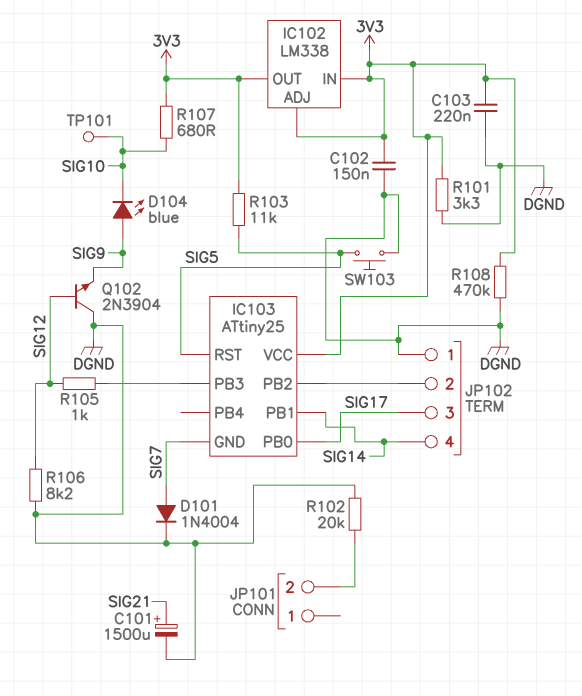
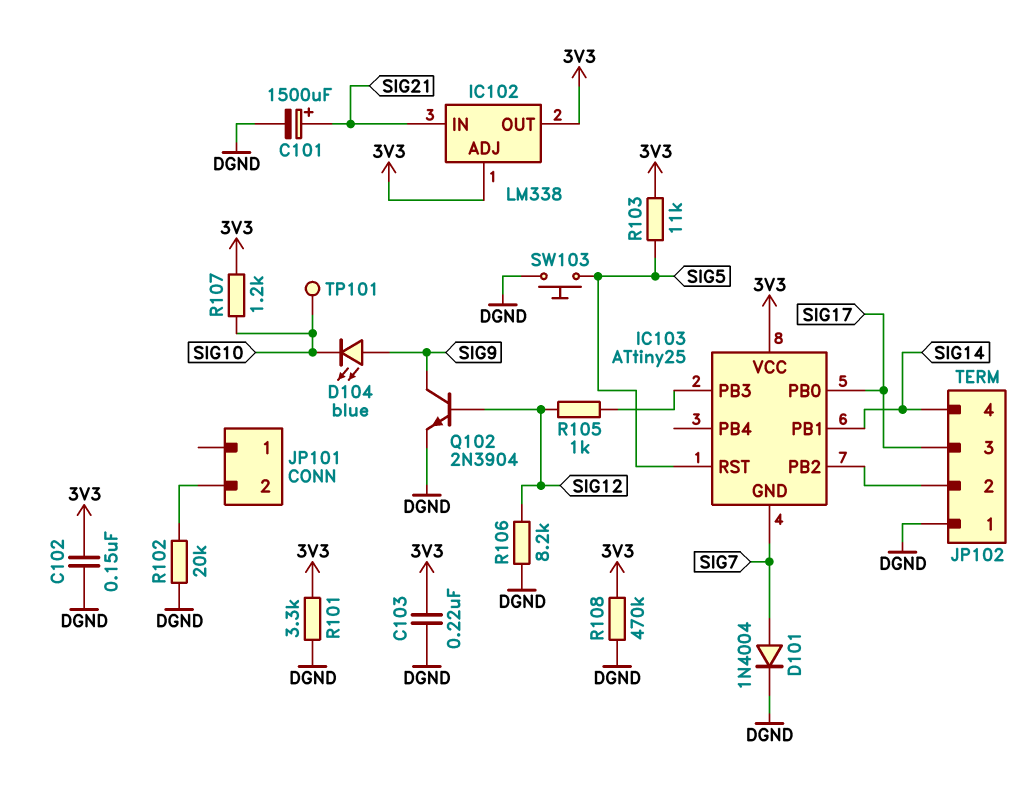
IC102 pin IN: 3V3 -> SIG21
Q102: NPN 2N3904 (B SIG12, C DGND, E SIG9) -> NPN 2N3904 (B SIG12, C SIG9, E DGND)
R107: 680 (3V3, SIG10) -> 1.2k (3V3, SIG10)

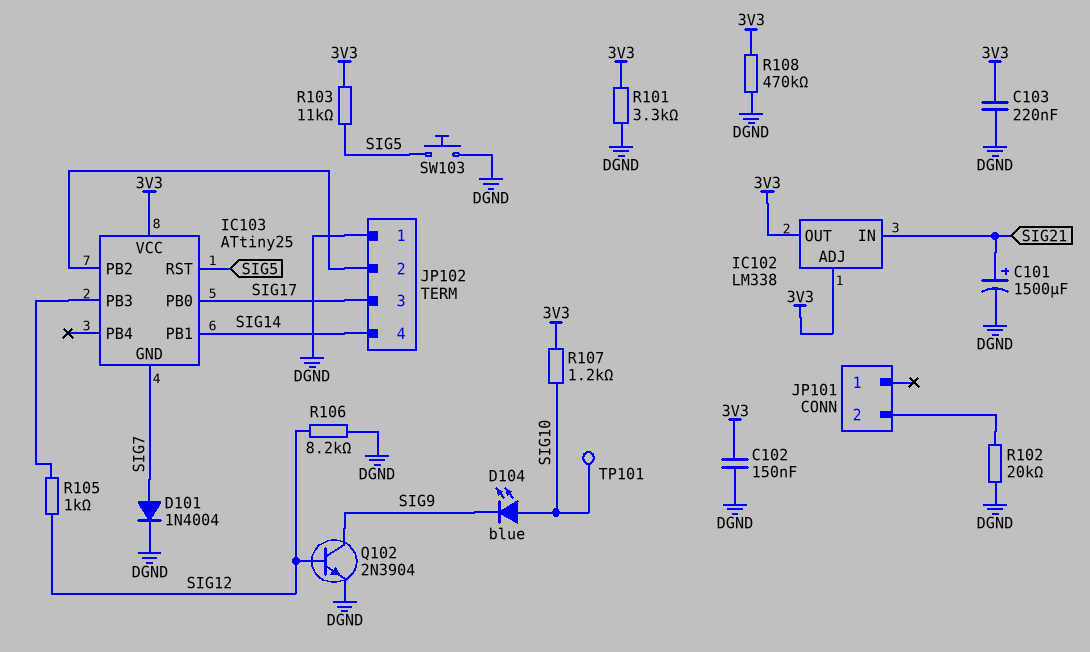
D104: LED blue (A SIG9, K SIG10) -> LED blue (A SIG10, K SIG9)

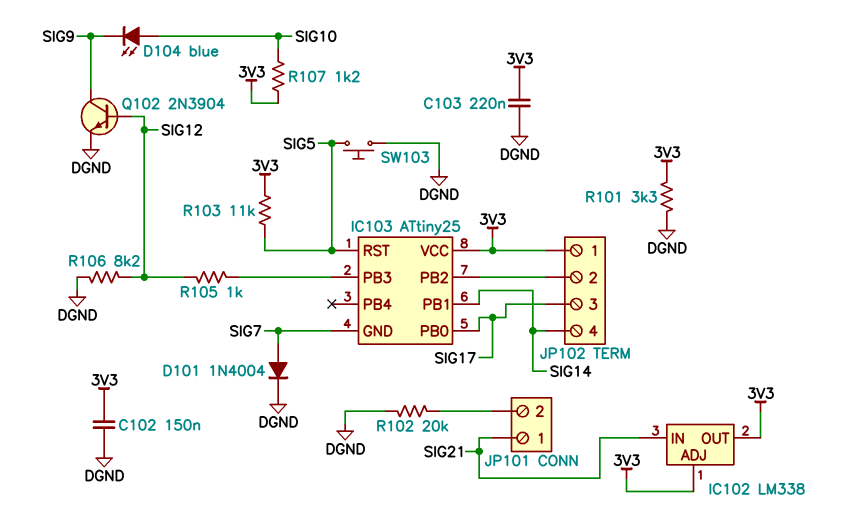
C101: 1500uF (plus SIG21, minus DGND) -> none
JP101 pin 1: none -> SIG21
JP102 pin 1: DGND -> 3V3
R108: 470k (3V3, DGND) -> none
TP101: test point (SIG10) -> none

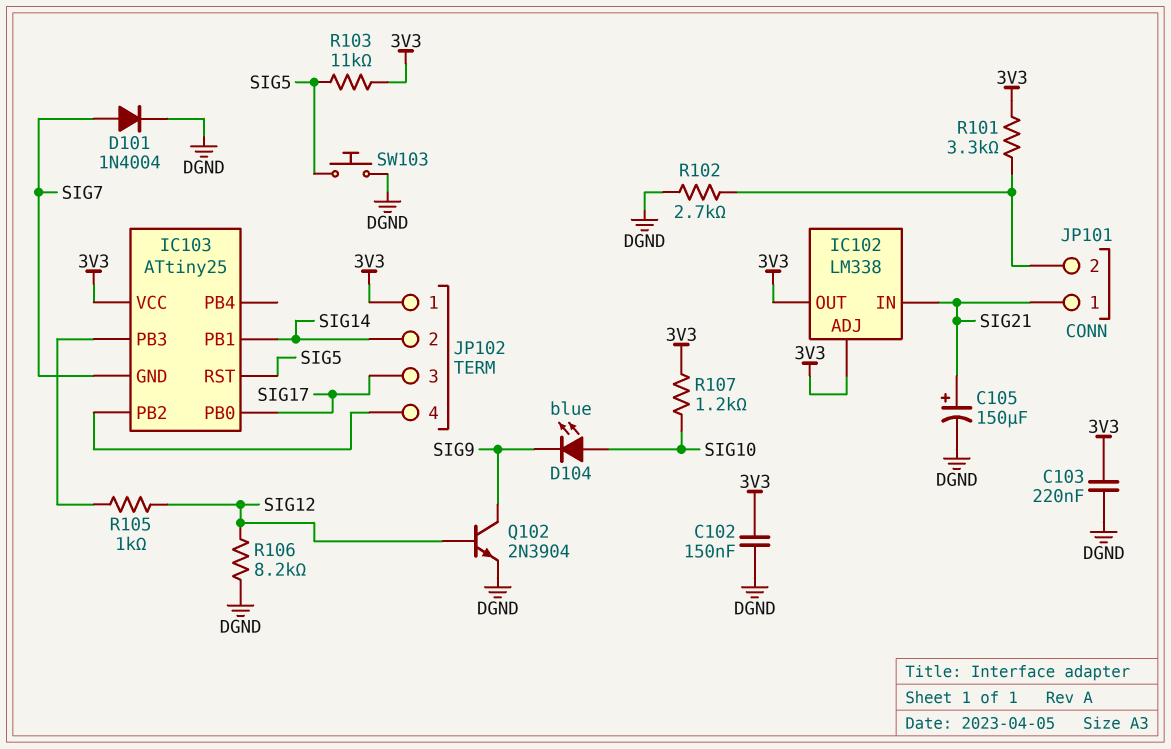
C105: none -> 150uF (plus SIG21, minus DGND)
JP102 pin 2: IC103/PB2 -> SIG14
JP102 pin 4: SIG14 -> IC103/PB2
R101: 3.3k (3V3, DGND) -> 3.3k (3V3, JP101/2)
R102: 20k (DGND, JP101/2) -> 2.7k (DGND, JP101/2)

